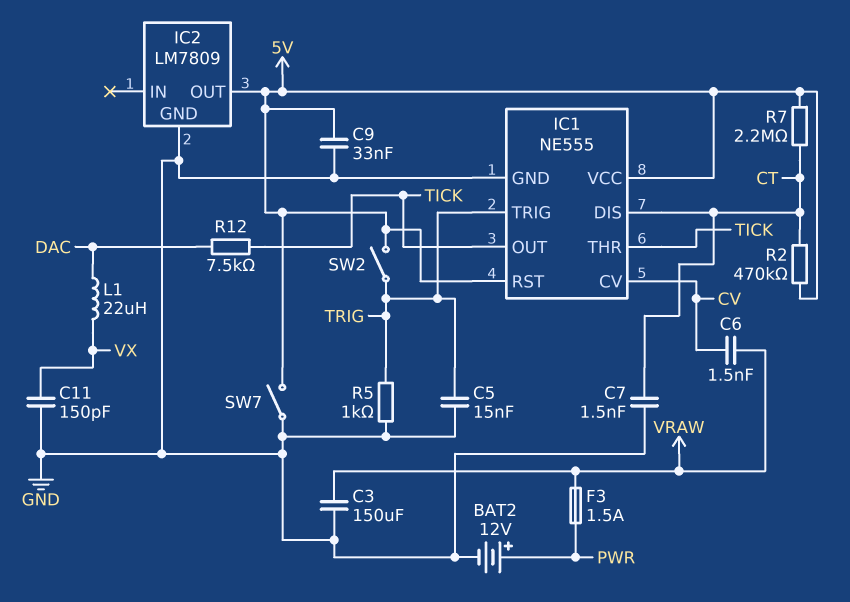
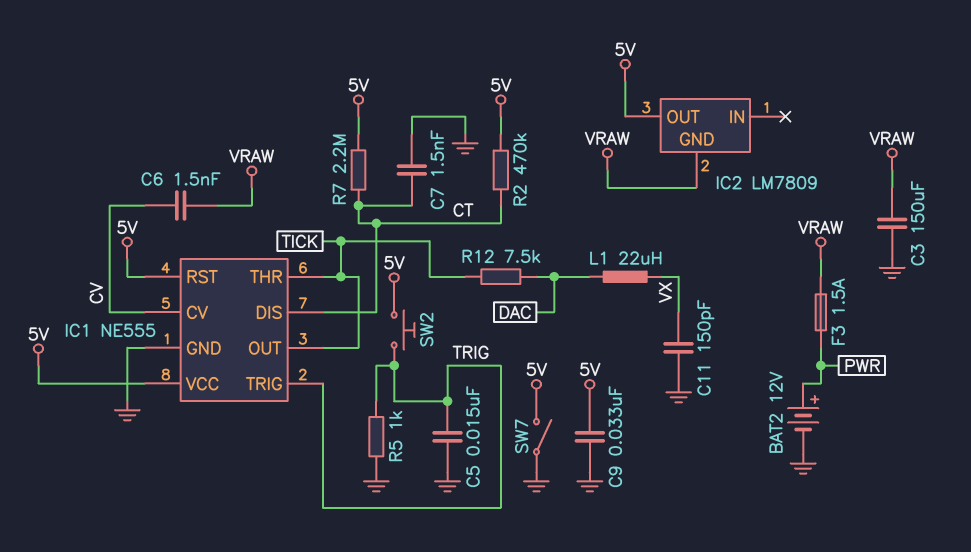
IC2 pin GND: GND -> VRAW
SW2: switch (5V, TRIG) -> button (5V, TRIG)

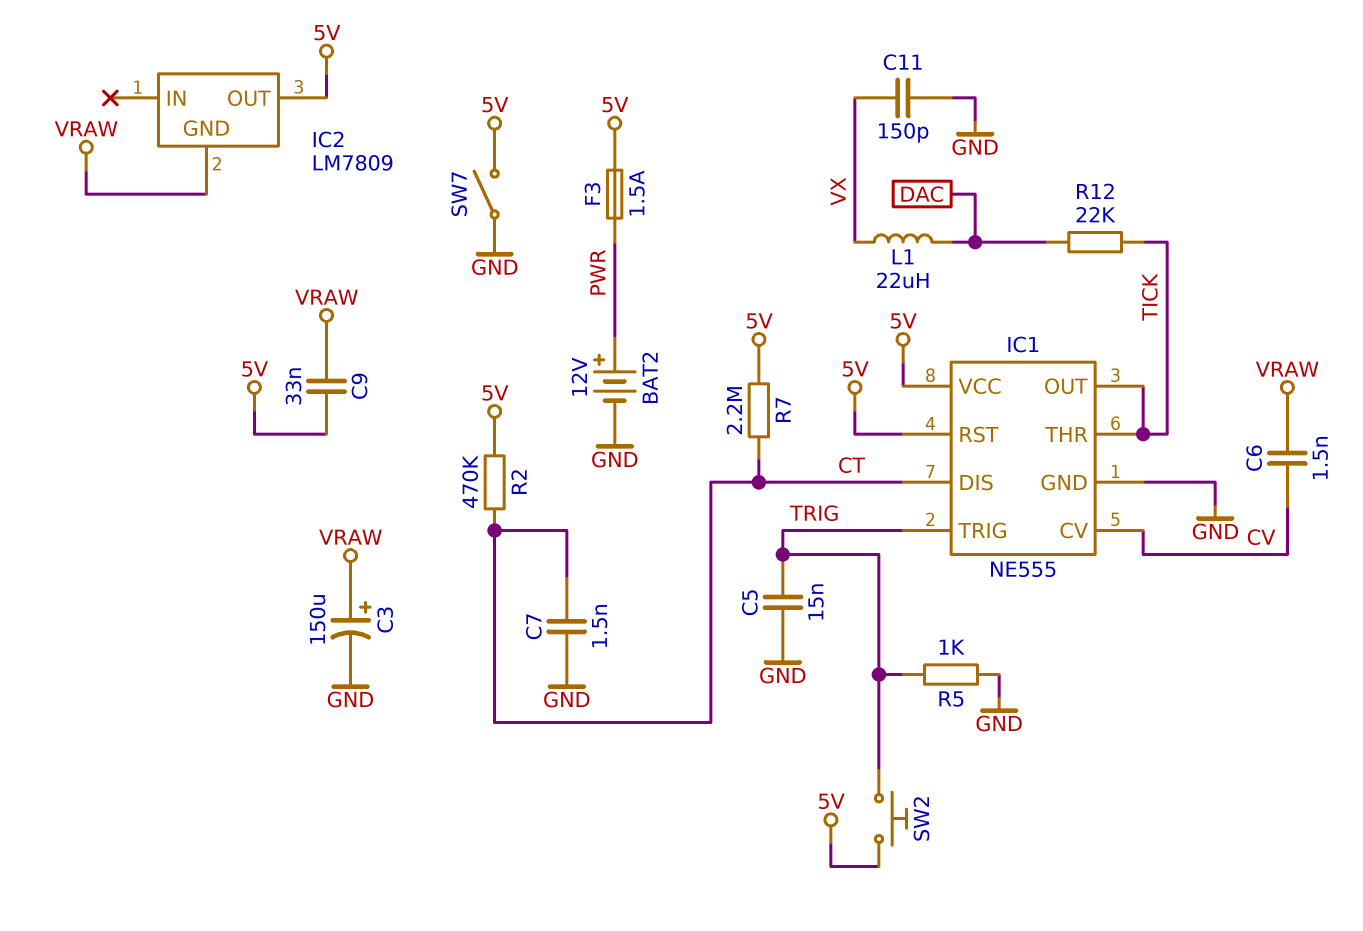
C3: 150uF (GND, VRAW) -> 150uF (plus VRAW, minus GND)
C9: 33nF (5V, GND) -> 33nF (5V, VRAW)
F3: 1.5A (PWR, VRAW) -> 1.5A (5V, PWR)
R12: 7.5k (DAC, TICK) -> 22k (DAC, TICK)

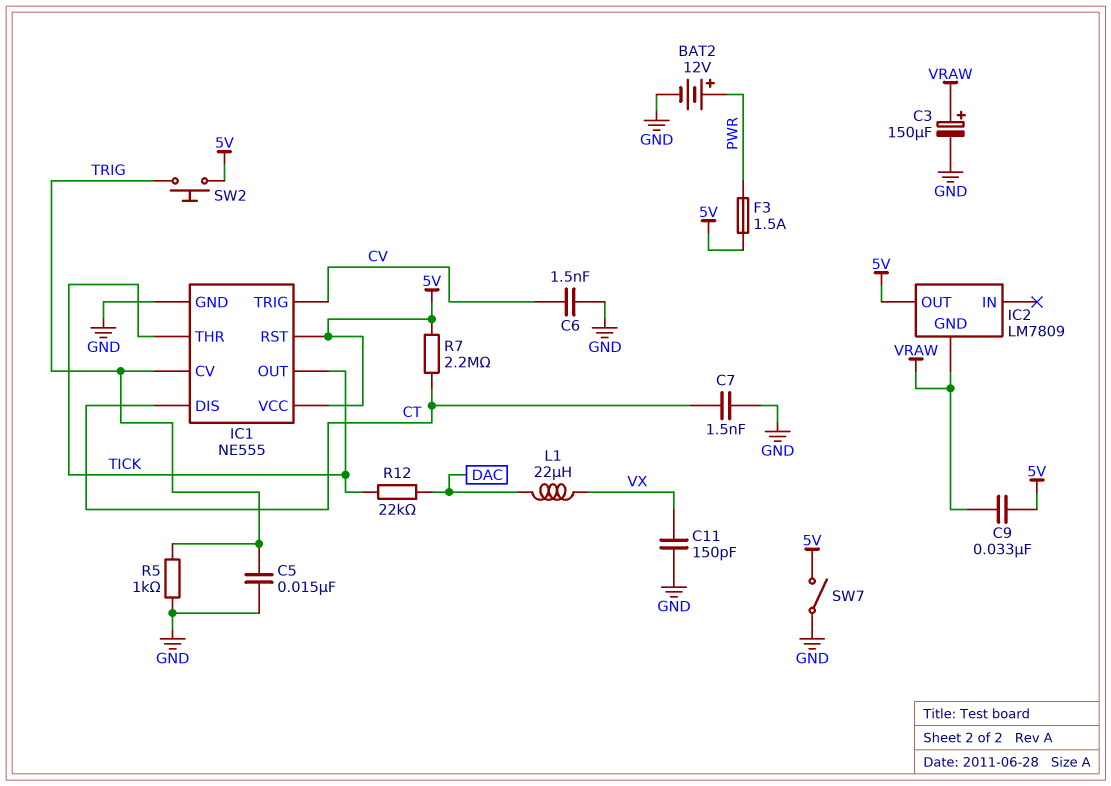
C6: 1.5nF (CV, VRAW) -> 1.5nF (CV, GND)
IC1 pin CV: CV -> TRIG
IC1 pin TRIG: TRIG -> CV
R2: 470k (5V, CT) -> none

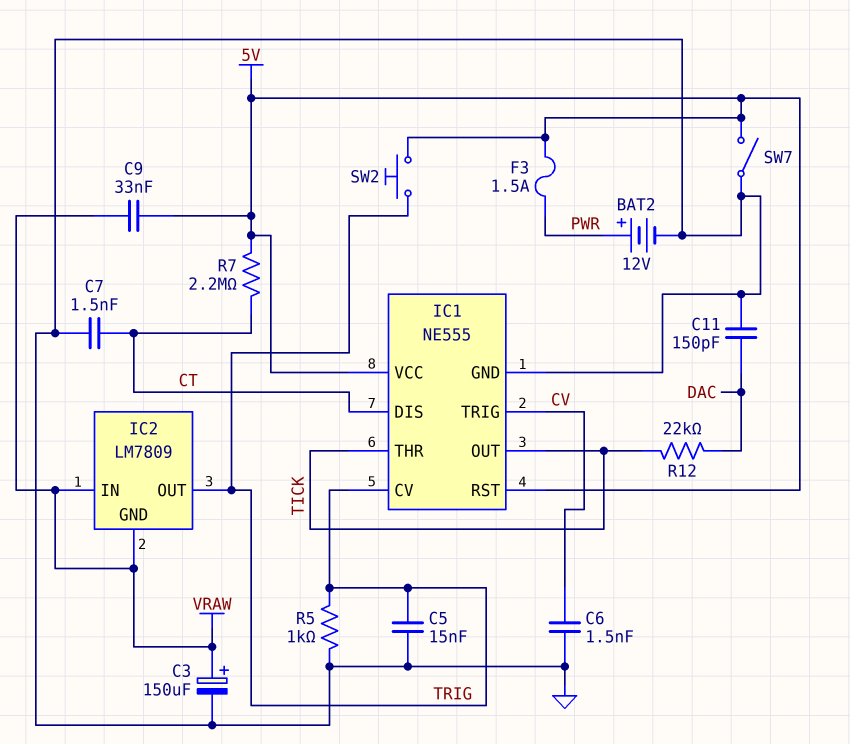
C11: 150pF (GND, VX) -> 150pF (DAC, GND)
IC2 pin IN: none -> VRAW
IC2 pin OUT: 5V -> TRIG
L1: 22uH (DAC, VX) -> none

